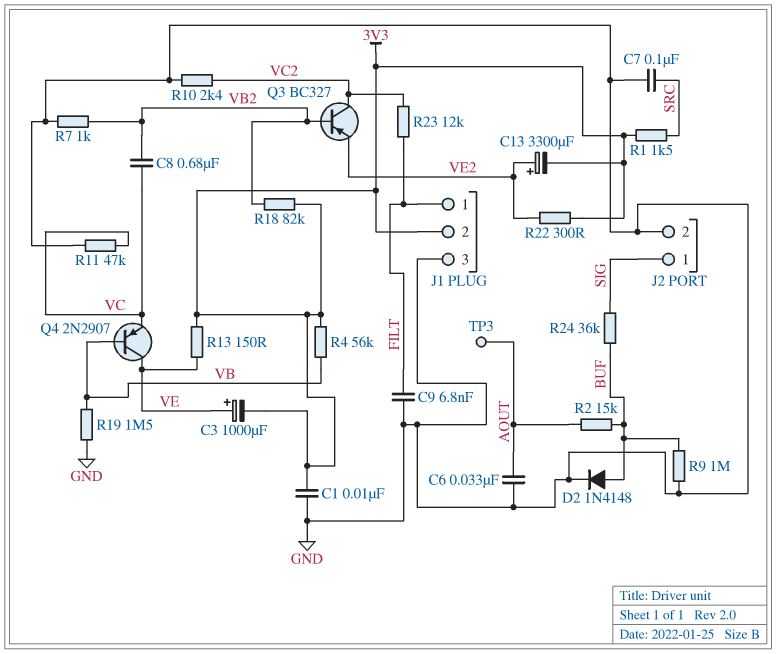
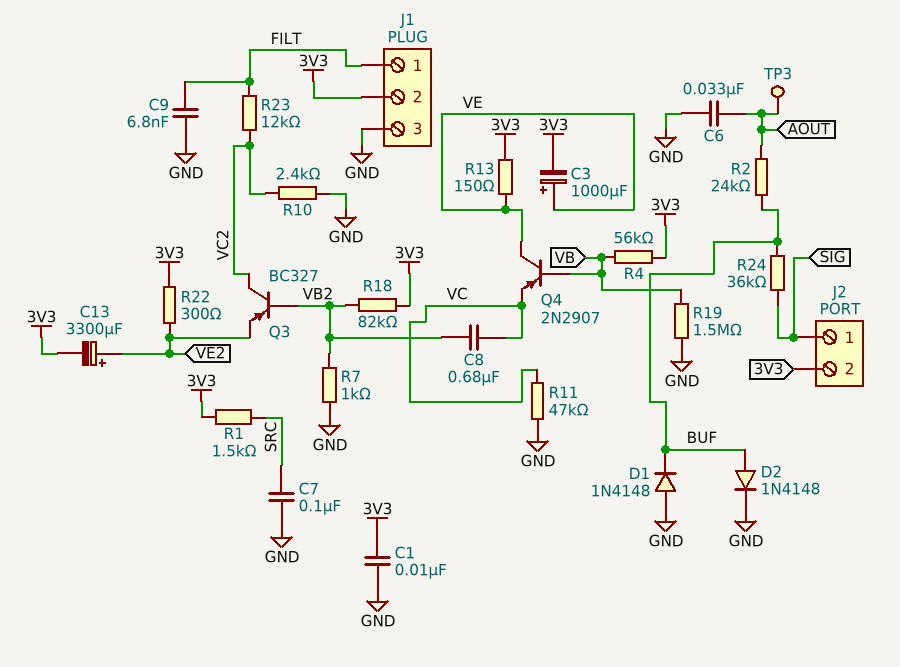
D1: none -> diode 1N4148 (A GND, K BUF)
J2 pin 2: GND -> 3V3
R2: 15k (AOUT, BUF) -> 24k (AOUT, BUF)
R9: 1M (BUF, GND) -> none

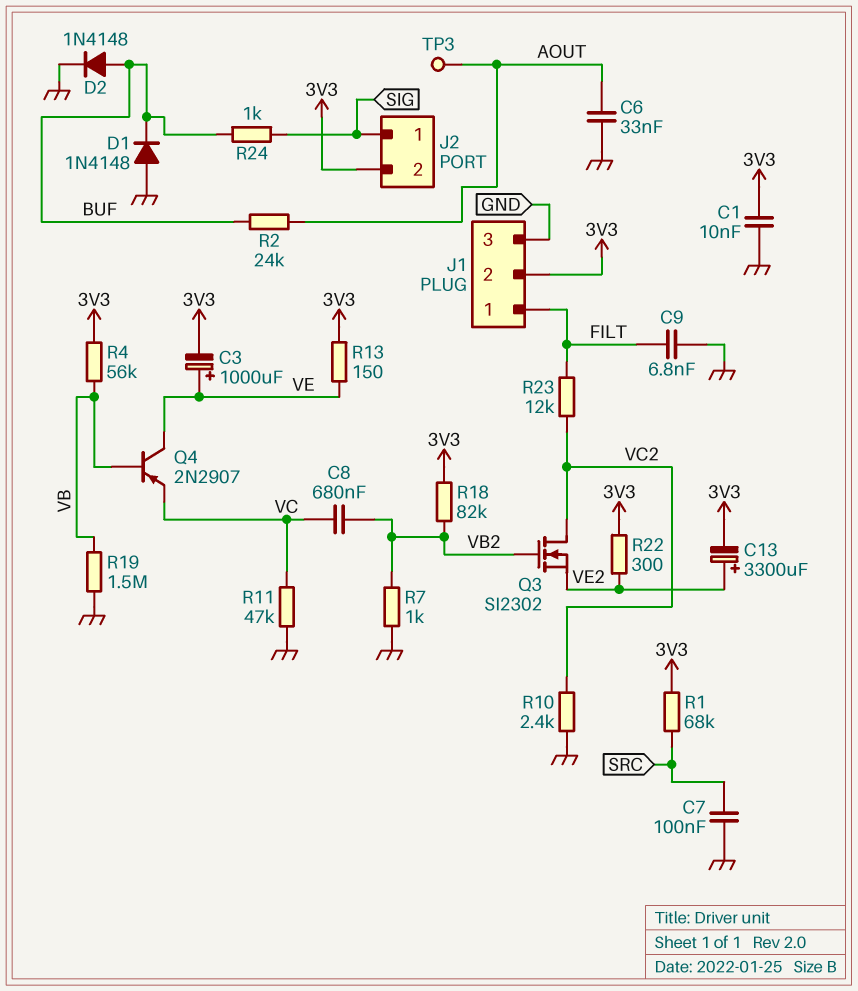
Q3: PNP BC327 (B VB2, C VC2, E VE2) -> NMOS SI2302 (G VB2, D VC2, S VE2)
R1: 1.5k (3V3, SRC) -> 68k (3V3, SRC)
R24: 36k (BUF, SIG) -> 1k (BUF, SIG)

